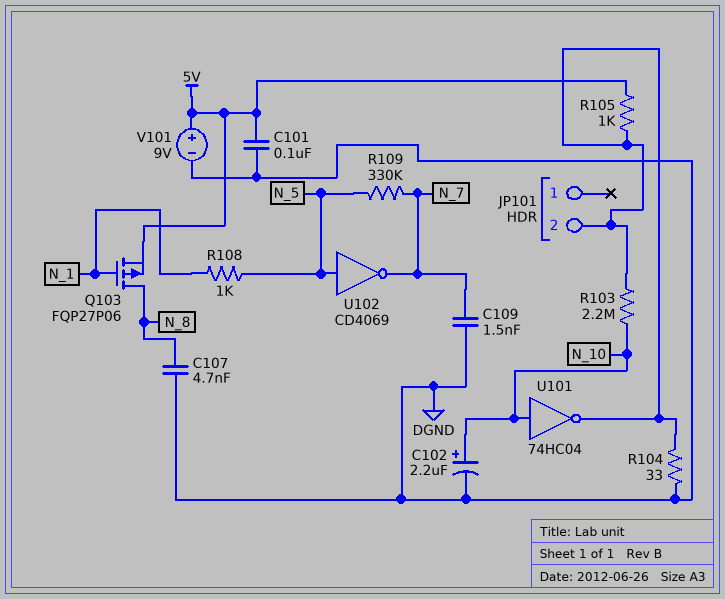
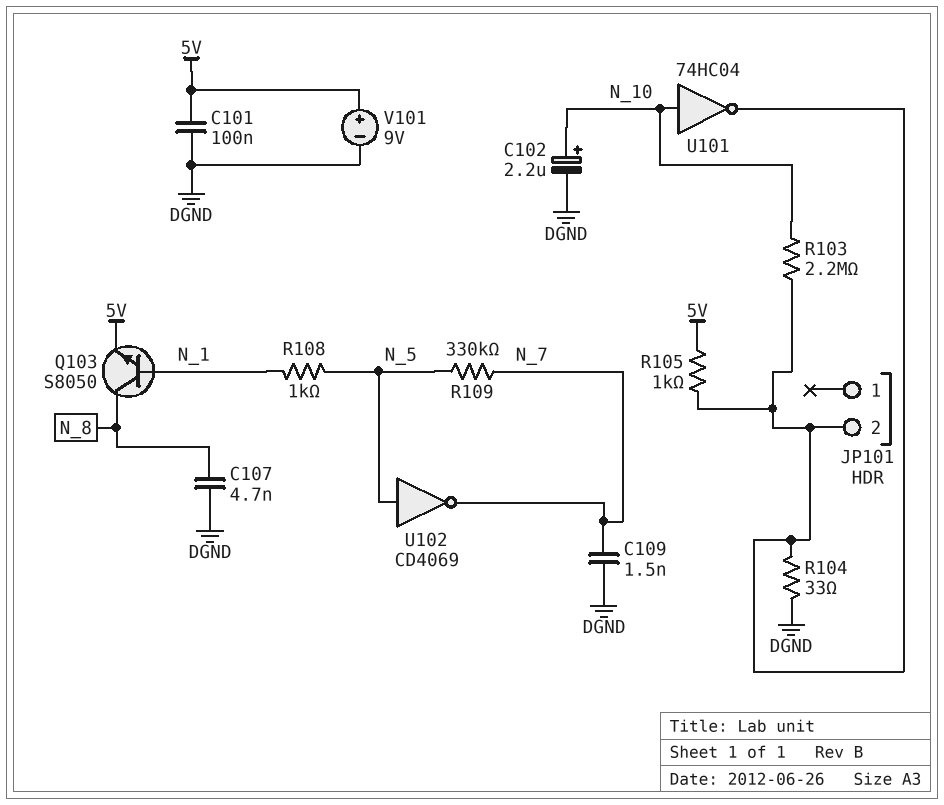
Q103: PMOS FQP27P06 (G N_1, D N_8, S 5V) -> NPN S8050 (B N_1, C N_8, E 5V)

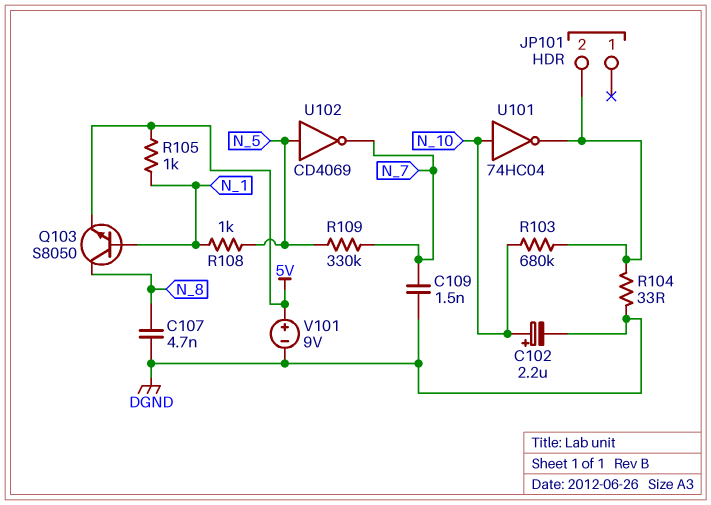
C101: 100nF (5V, DGND) -> none
R103: 2.2M (JP101/2, N_10) -> 680k (JP101/2, N_10)
R105: 1k (5V, JP101/2) -> 1k (5V, N_1)

